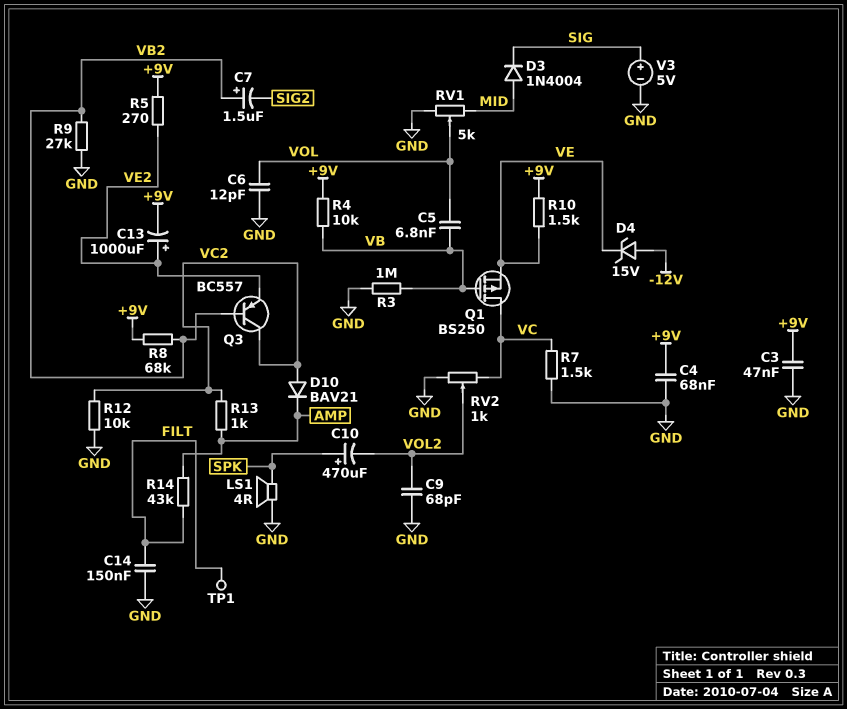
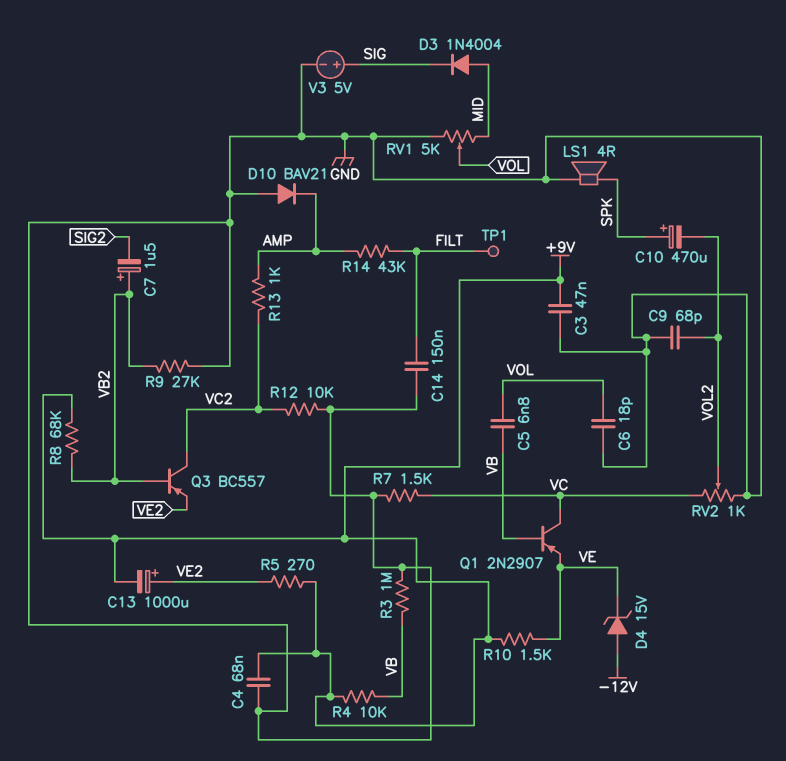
C6: 12pF (GND, VOL) -> 18pF (GND, VOL)
D10: diode BAV21 (A VC2, K AMP) -> diode BAV21 (A GND, K AMP)
Q1: PMOS BS250 (G VB, D VC, S VE) -> PNP 2N2907 (B VB, C VC, E VE)

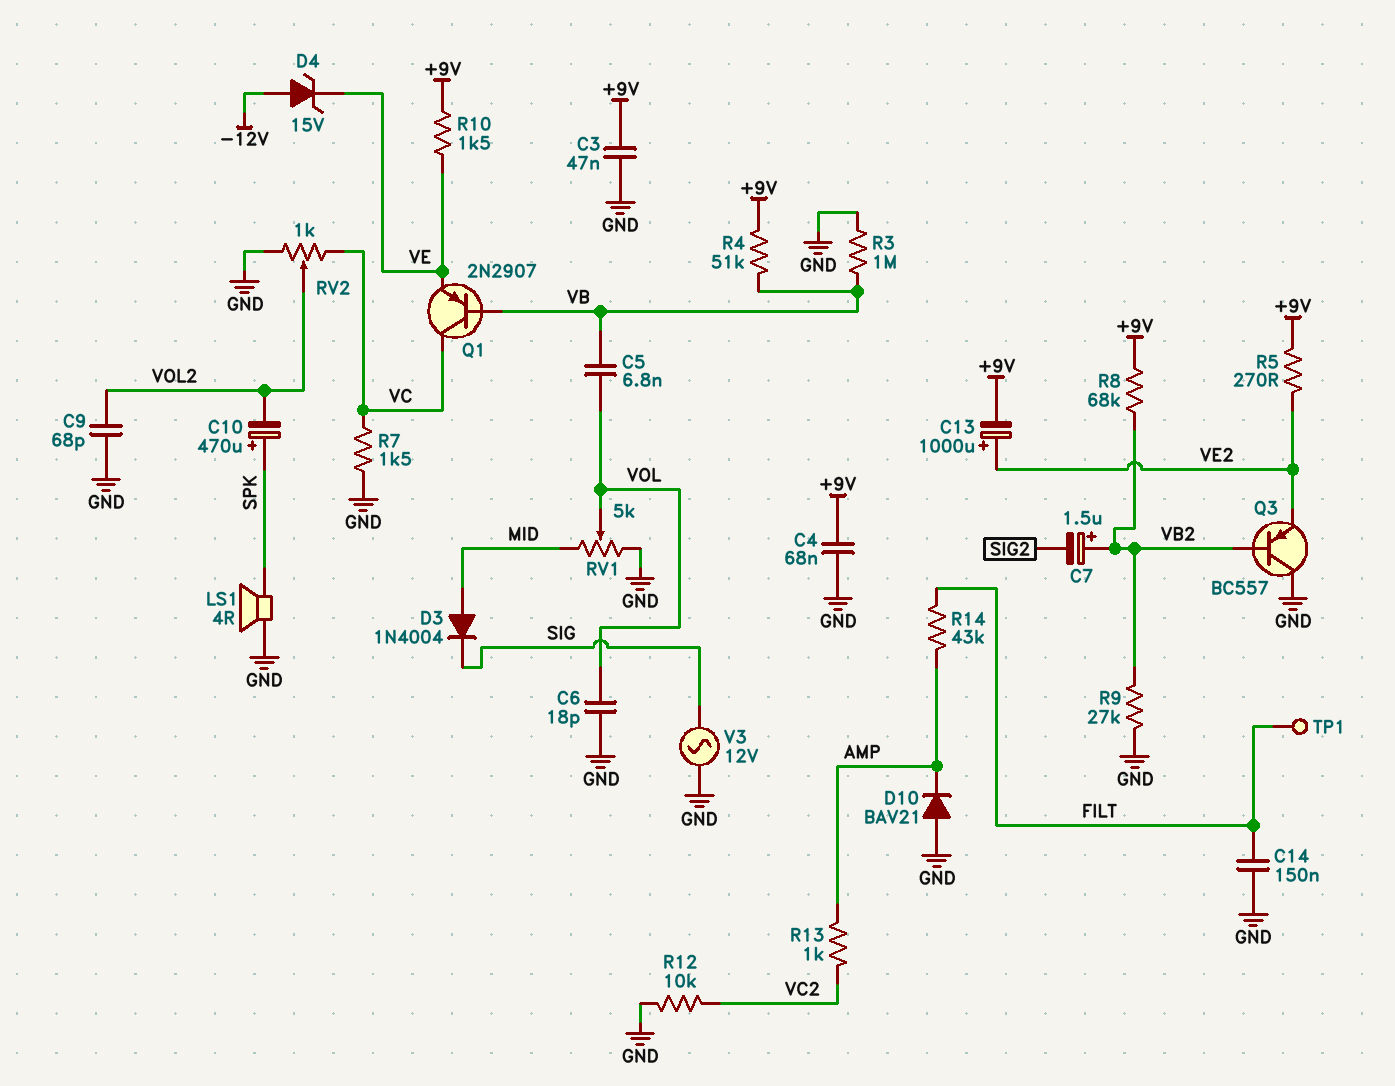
Q3: PNP BC557 (B VB2, C VC2, E VE2) -> PNP BC557 (B VB2, C GND, E VE2)
R4: 10k (+9V, VB) -> 51k (+9V, VB)
V3: 5V (plus SIG, minus GND) -> AC 12V (GND, SIG)

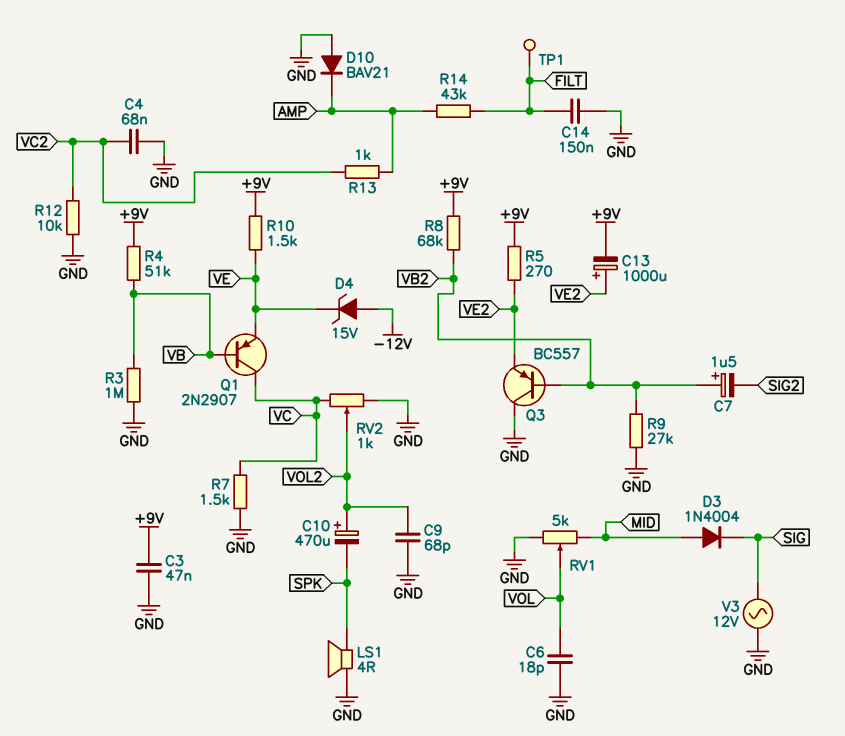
C4: 68nF (+9V, GND) -> 68nF (GND, VC2)
C5: 6.8nF (VB, VOL) -> none
C10: 470uF (plus SPK, minus VOL2) -> 470uF (plus VOL2, minus SPK)

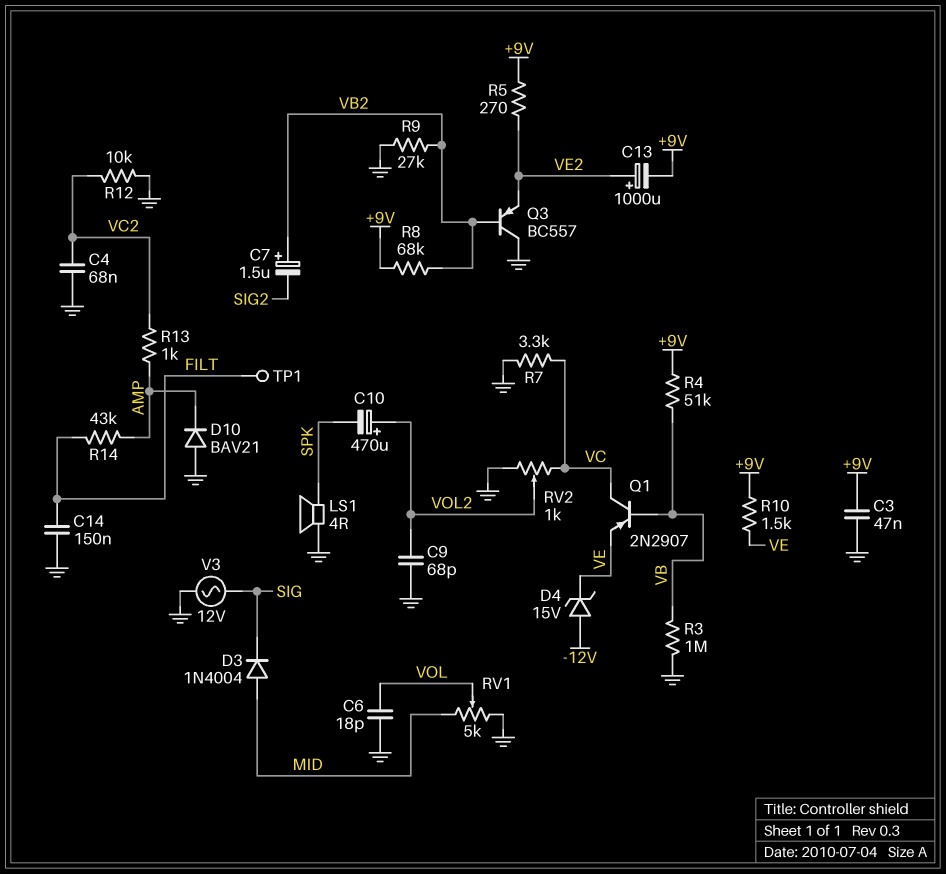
R7: 1.5k (GND, VC) -> 3.3k (GND, VC)

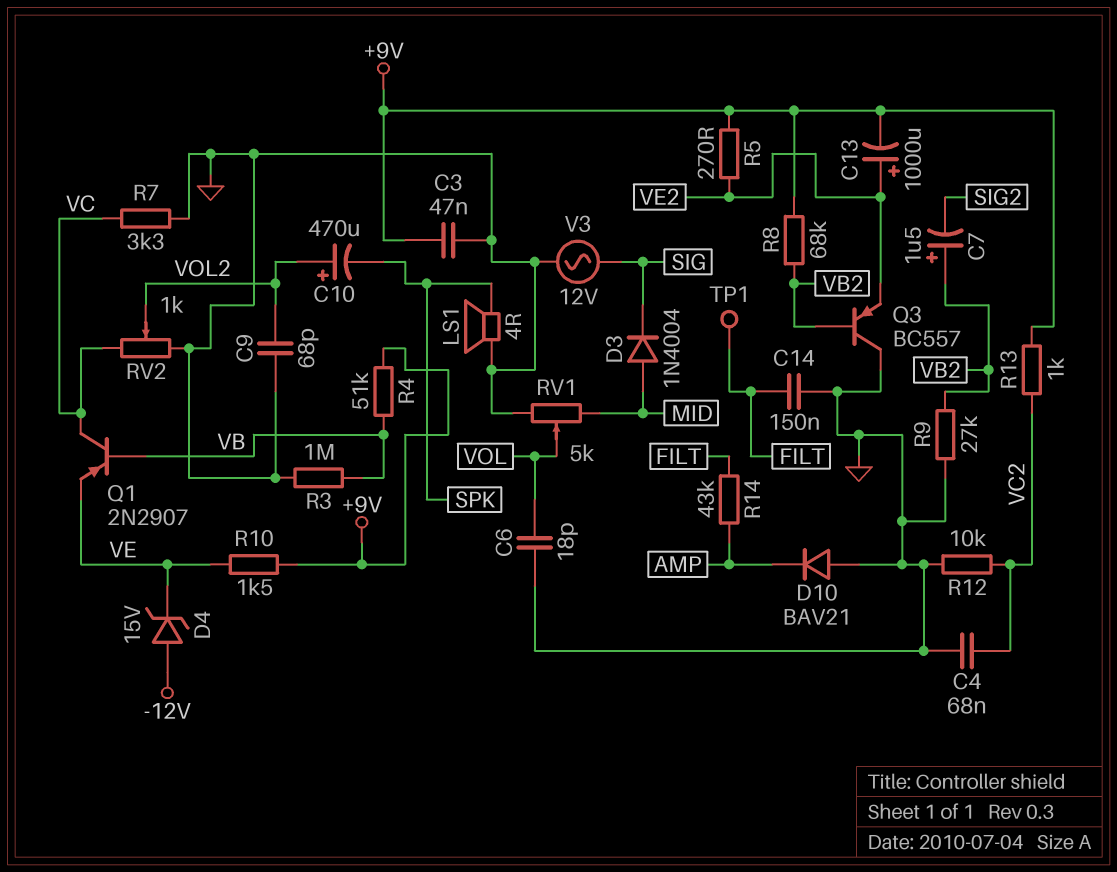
R13: 1k (AMP, VC2) -> 1k (+9V, VC2)

